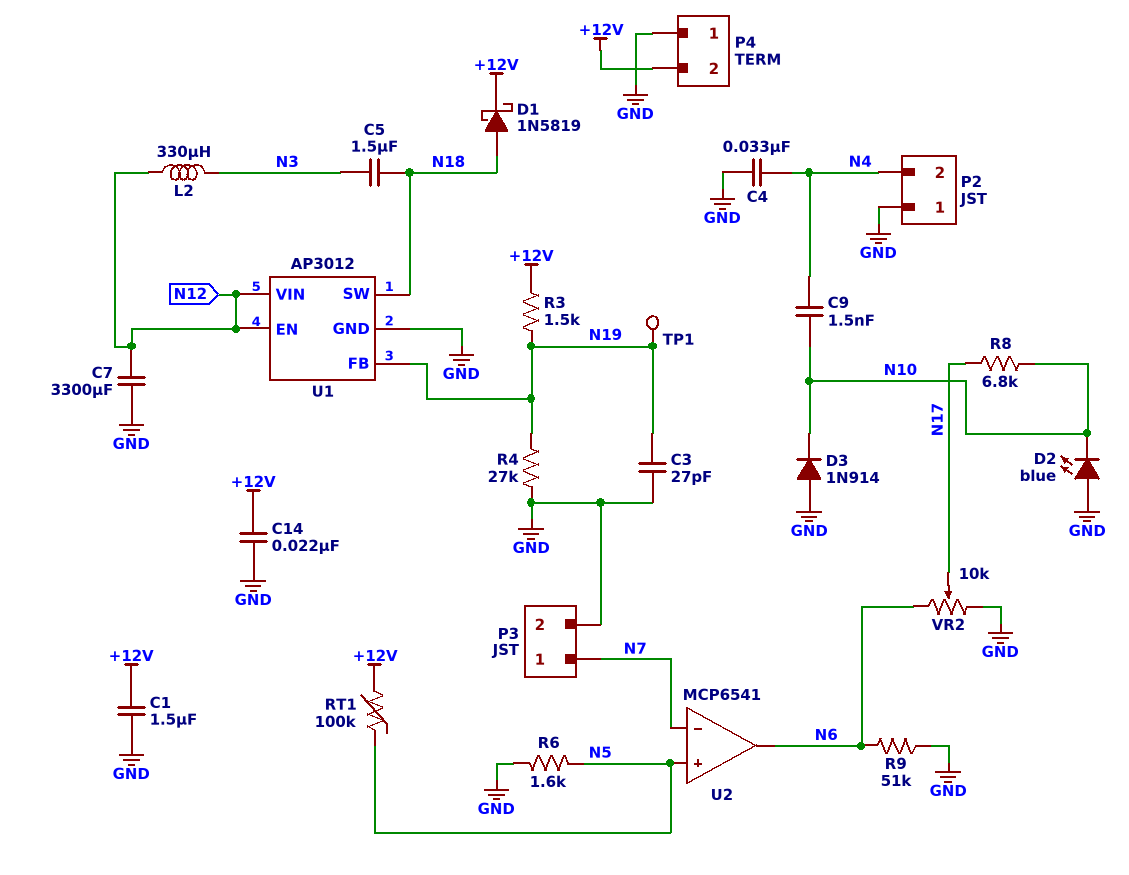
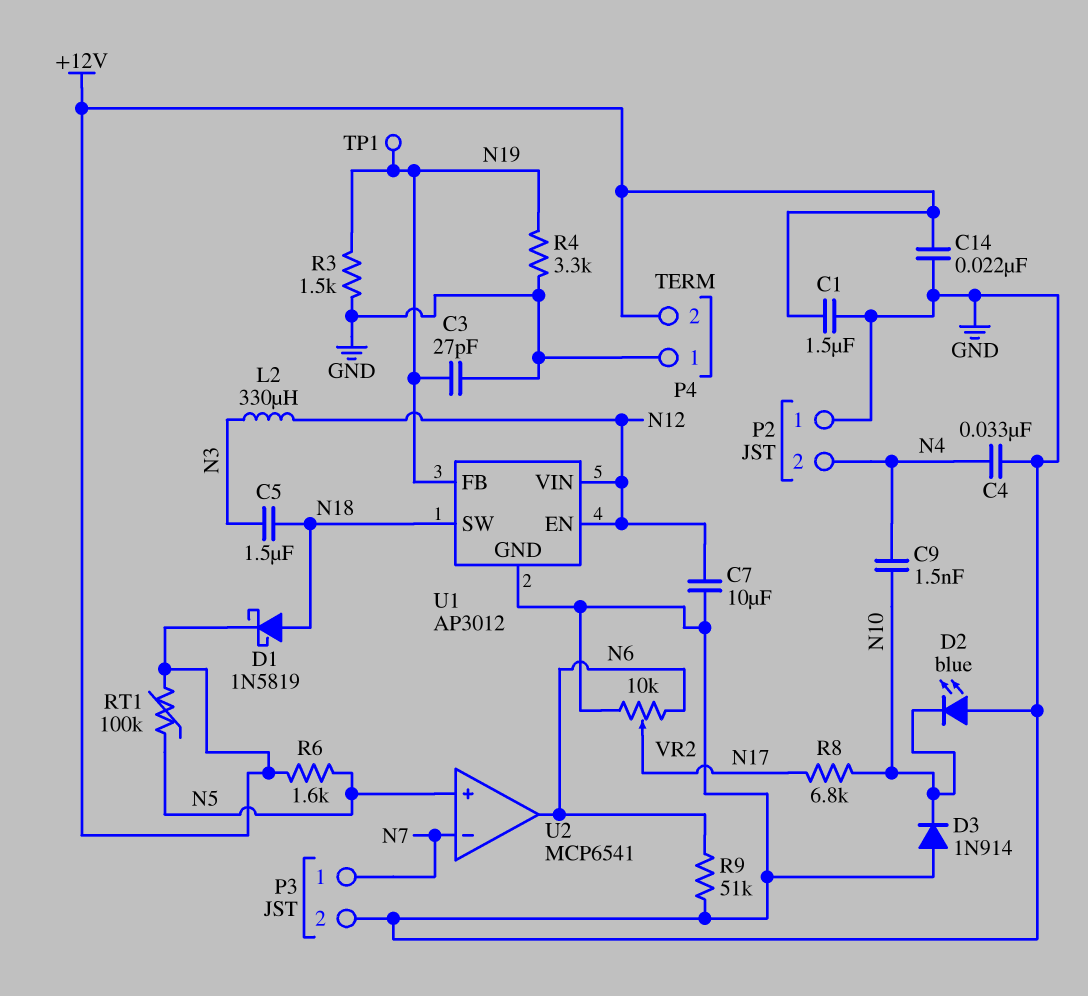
C7: 3300uF (GND, N12) -> 10uF (GND, N12)
R3: 1.5k (+12V, N19) -> 1.5k (GND, N19)
R4: 27k (GND, N19) -> 3.3k (GND, N19)
R6: 1.6k (GND, N5) -> 1.6k (+12V, N5)

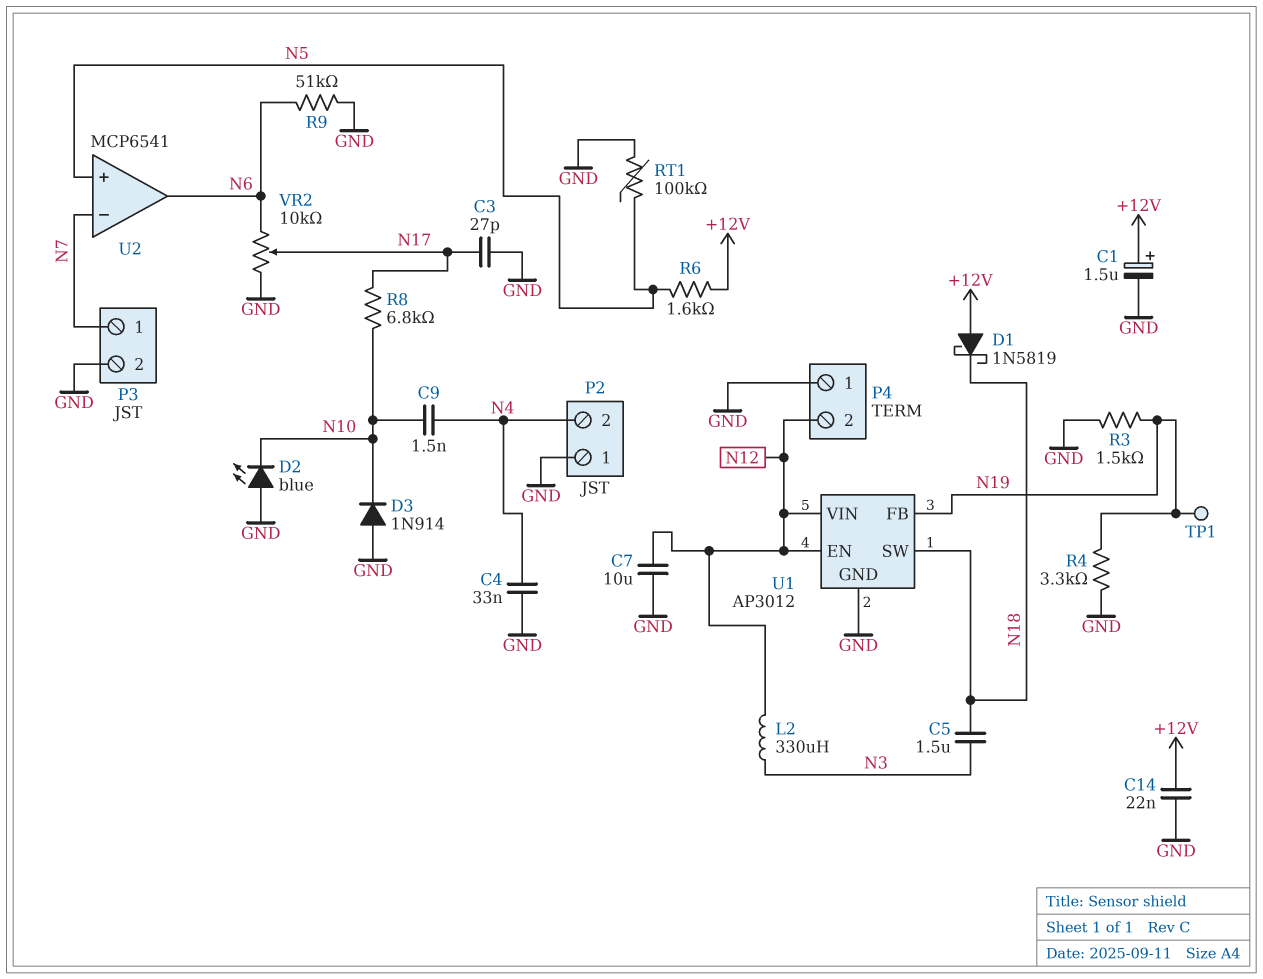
C1: 1.5uF (+12V, GND) -> 1.5uF (plus +12V, minus GND)
C3: 27pF (GND, N19) -> 27pF (GND, N17)
D1: schottky 1N5819 (A N18, K +12V) -> schottky 1N5819 (A +12V, K N18)
P4 pin 2: +12V -> N12
RT1: 100k (+12V, N5) -> 100k (GND, N5)

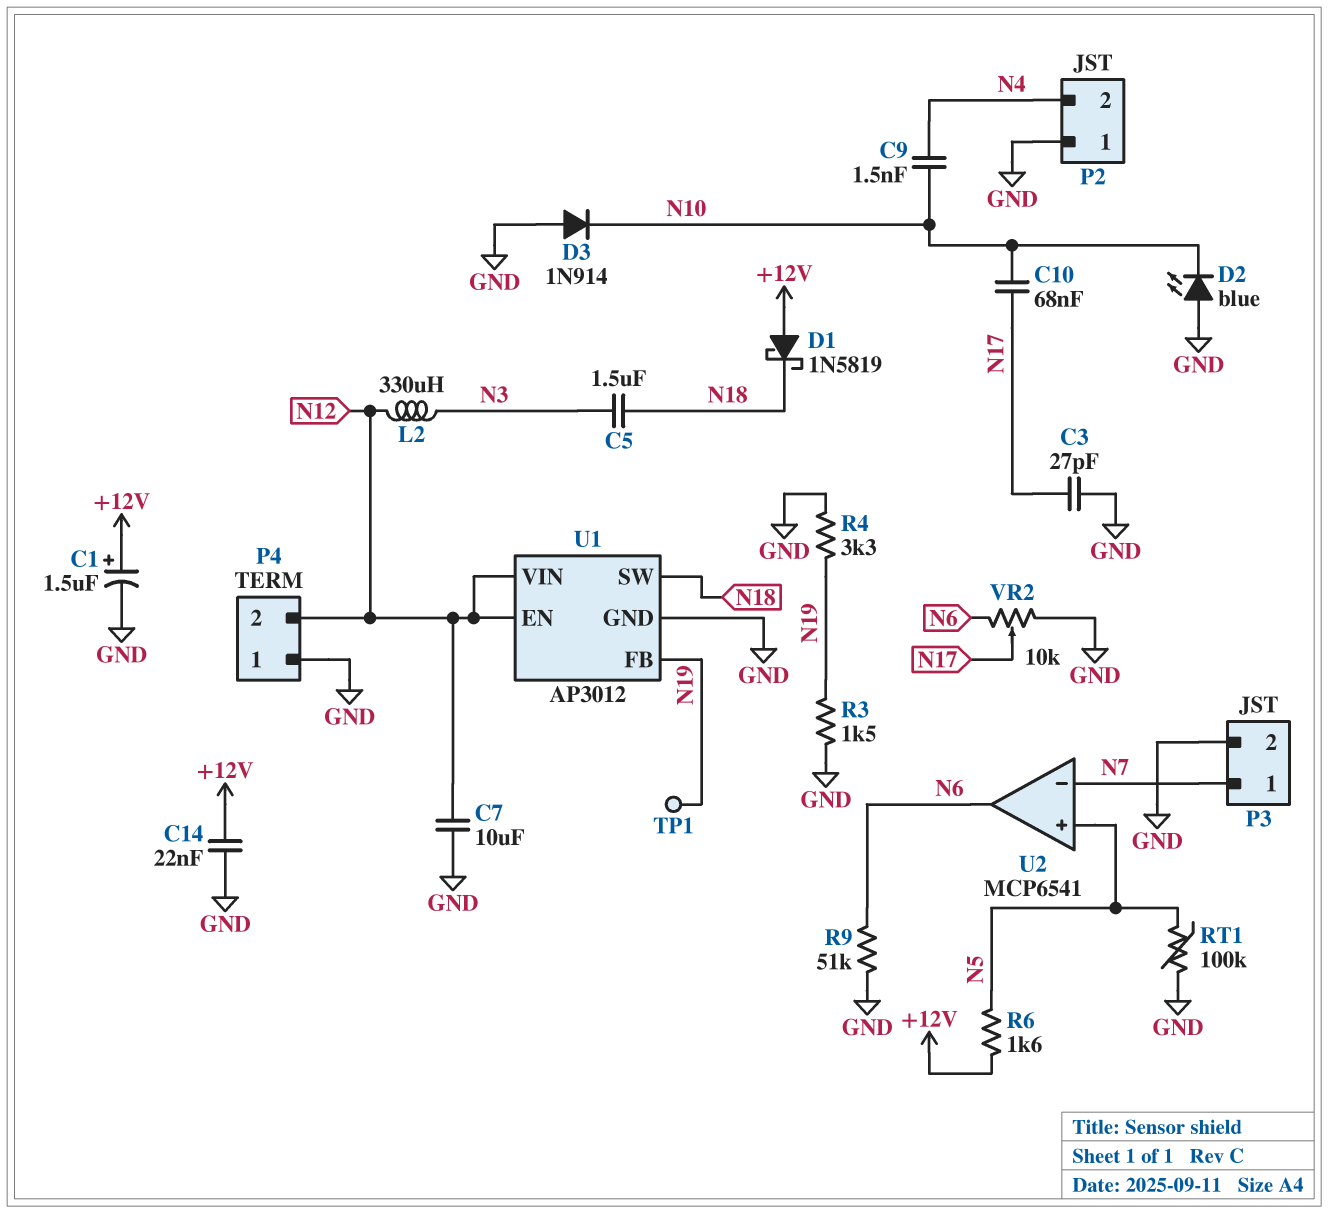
C4: 33nF (GND, N4) -> none
C10: none -> 68nF (N10, N17)
R8: 6.8k (N10, N17) -> none

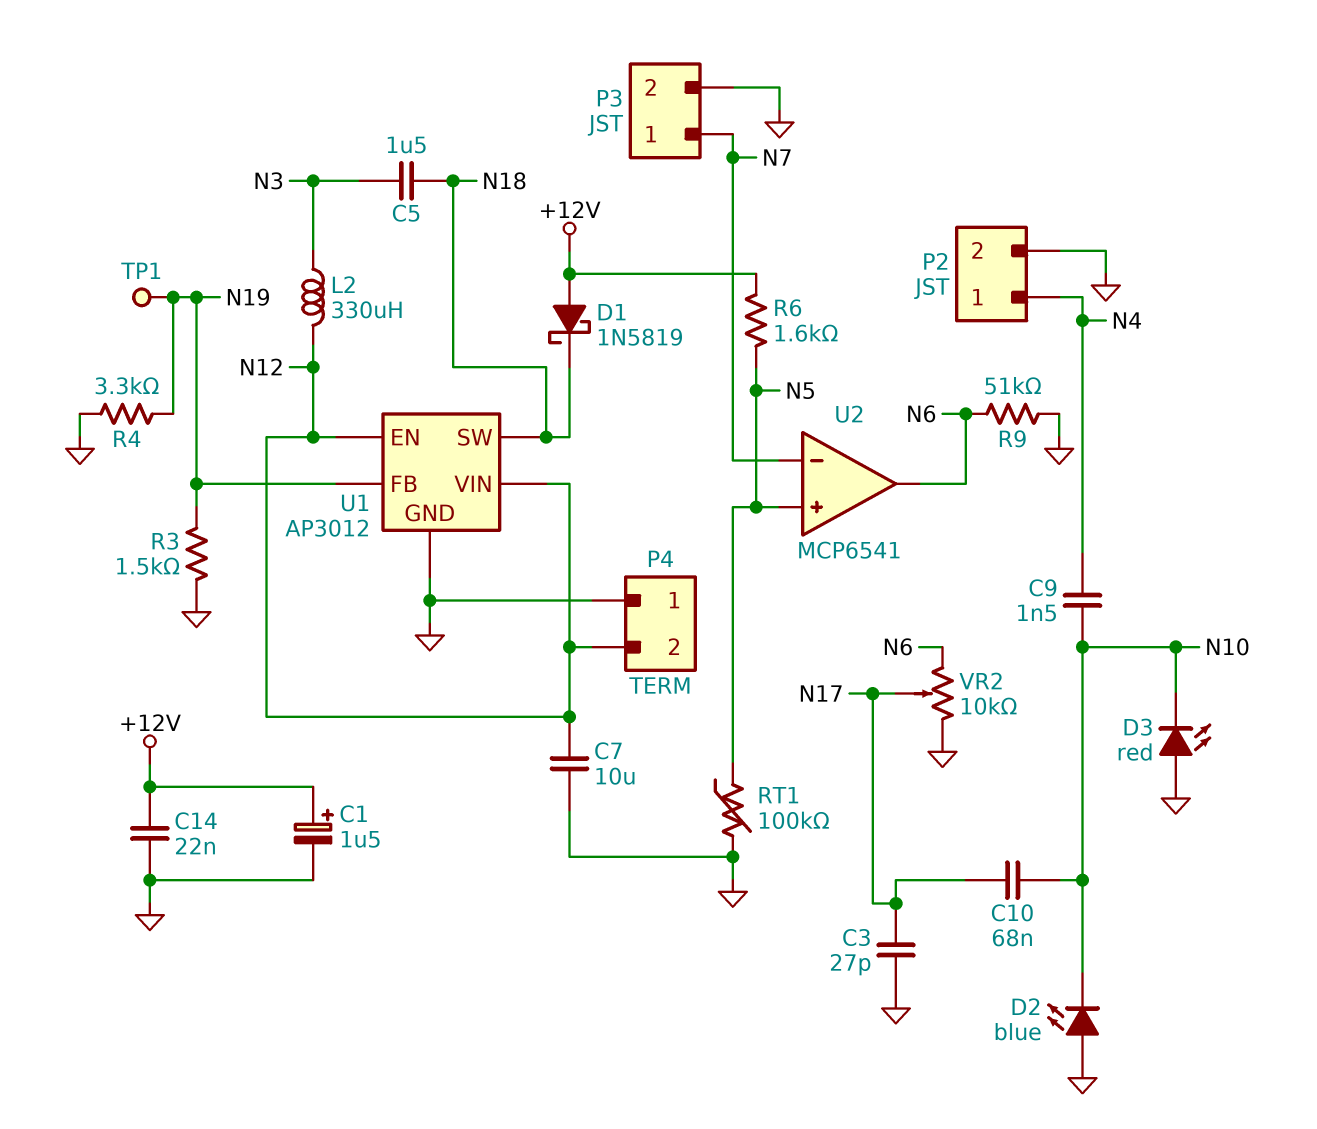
D3: diode 1N914 (A GND, K N10) -> LED red (A GND, K N10)
P2 pin 1: GND -> N4
P2 pin 2: N4 -> GND

